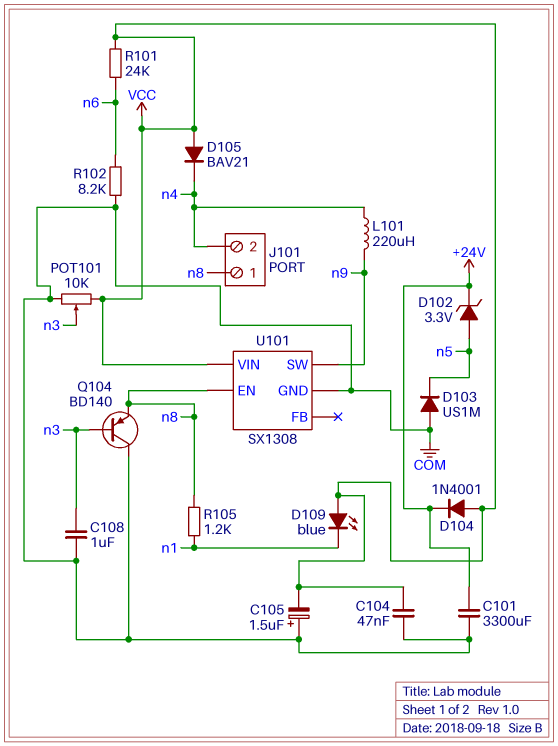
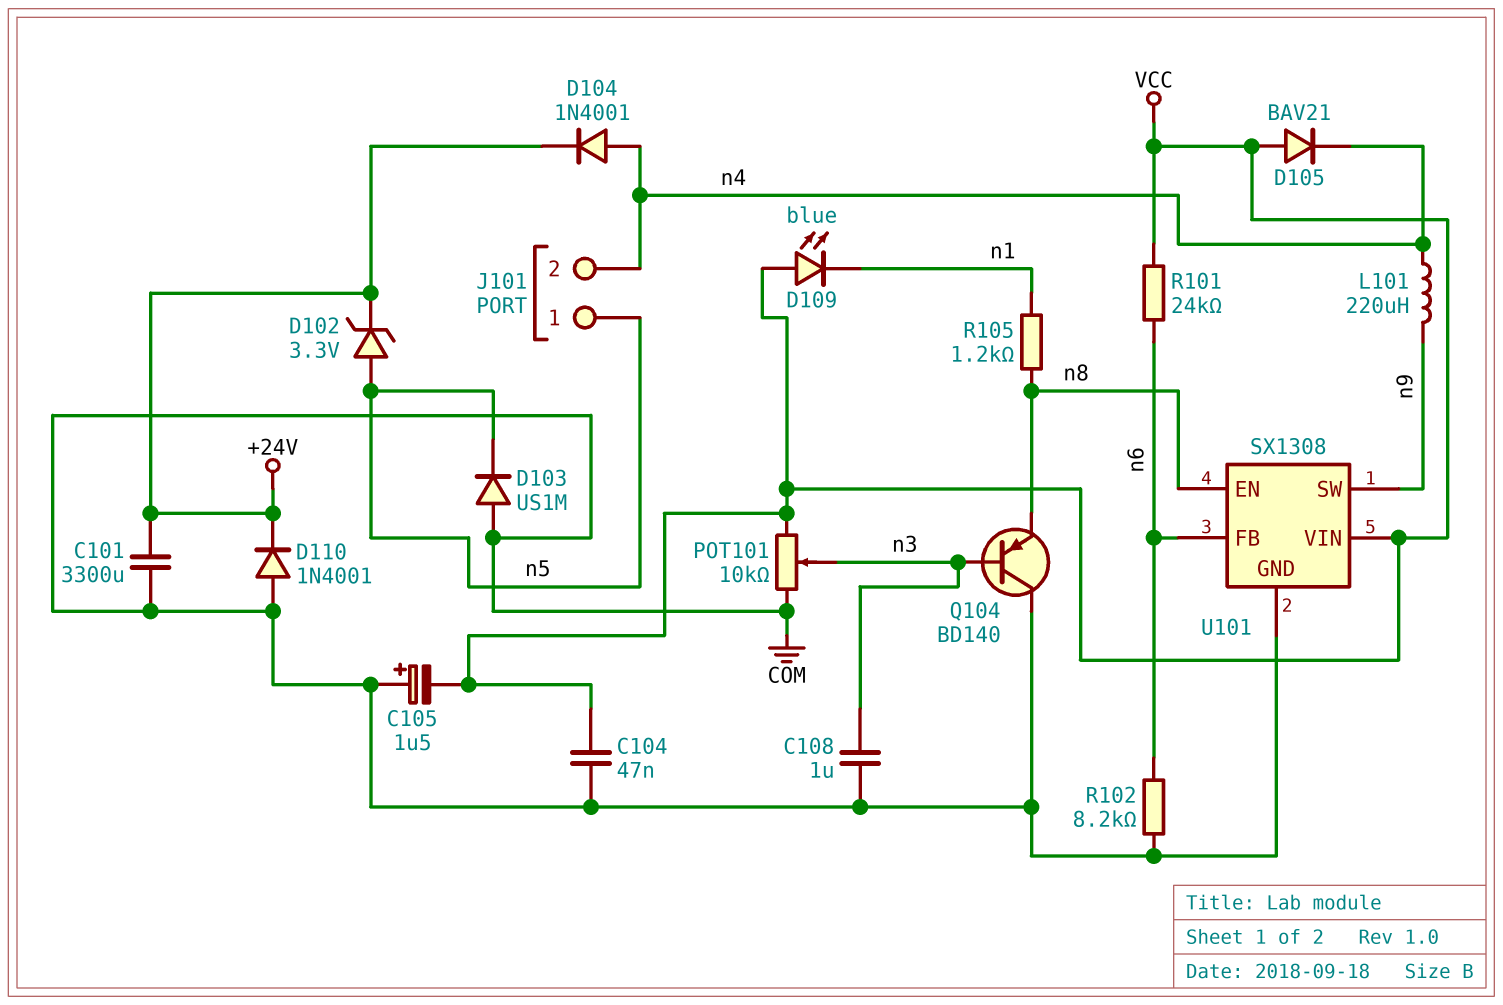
D104: diode 1N4001 (A VCC, K +24V) -> diode 1N4001 (A n4, K +24V)
D110: none -> diode 1N4001 (A COM, K +24V)
J101 pin 1: n8 -> n5
U101 pin FB: none -> n6

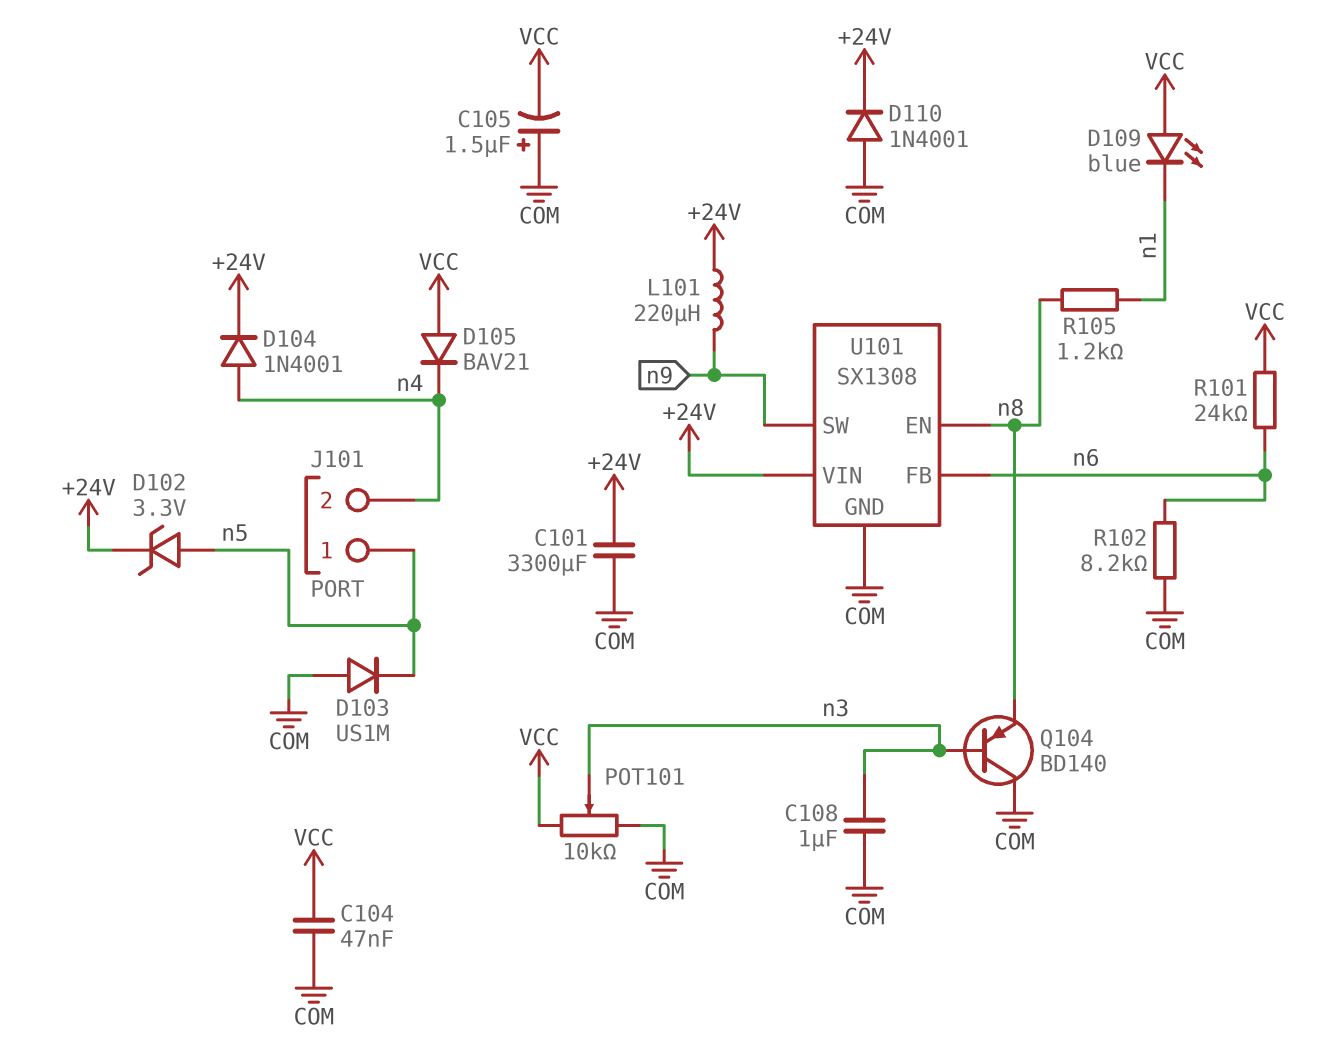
L101: 220uH (n4, n9) -> 220uH (+24V, n9)
U101 pin VIN: VCC -> +24V

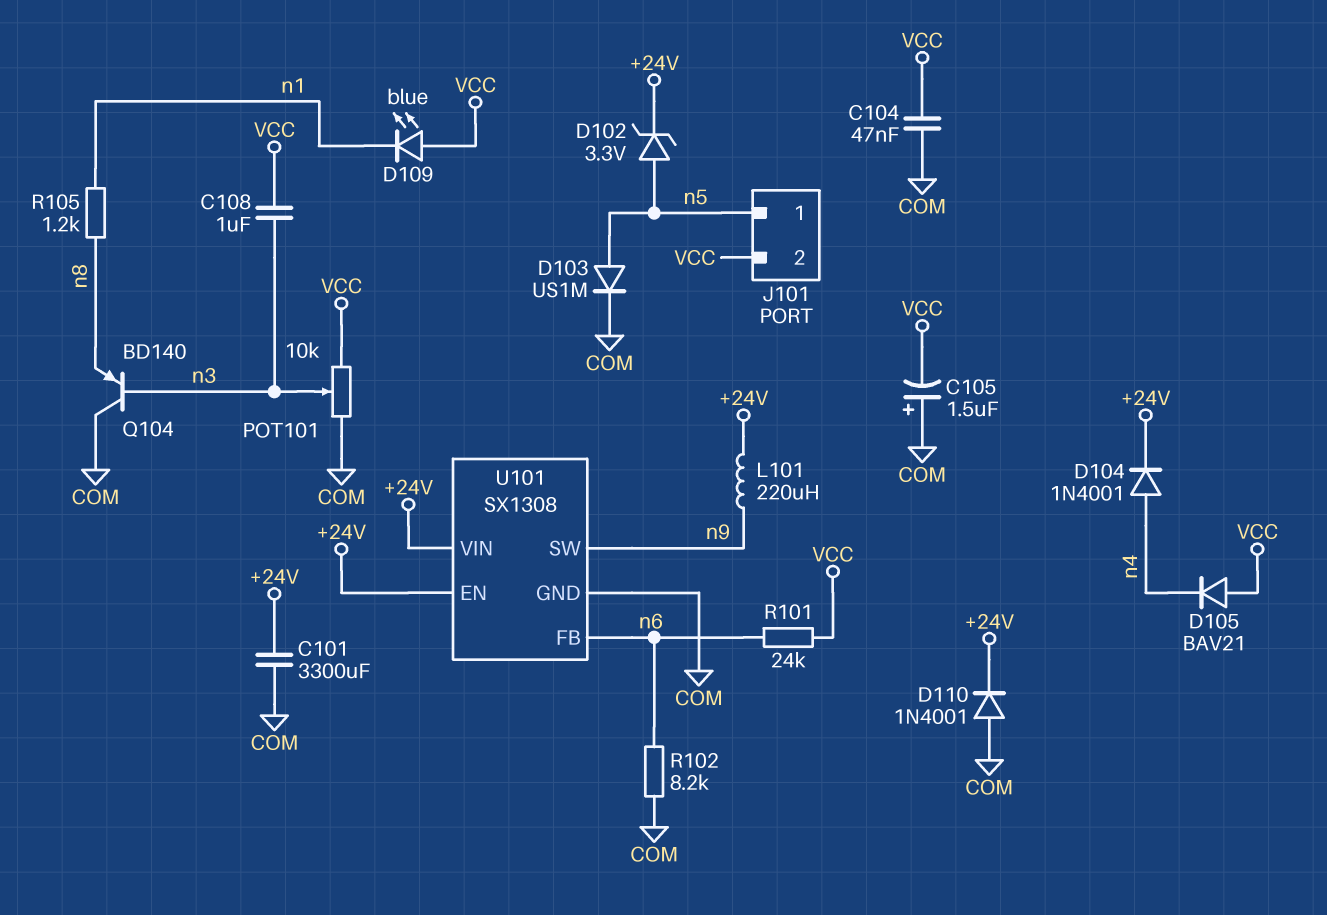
C108: 1uF (COM, n3) -> 1uF (VCC, n3)
D103: diode US1M (A COM, K n5) -> diode US1M (A n5, K COM)
J101 pin 2: n4 -> VCC
U101 pin EN: n8 -> +24V

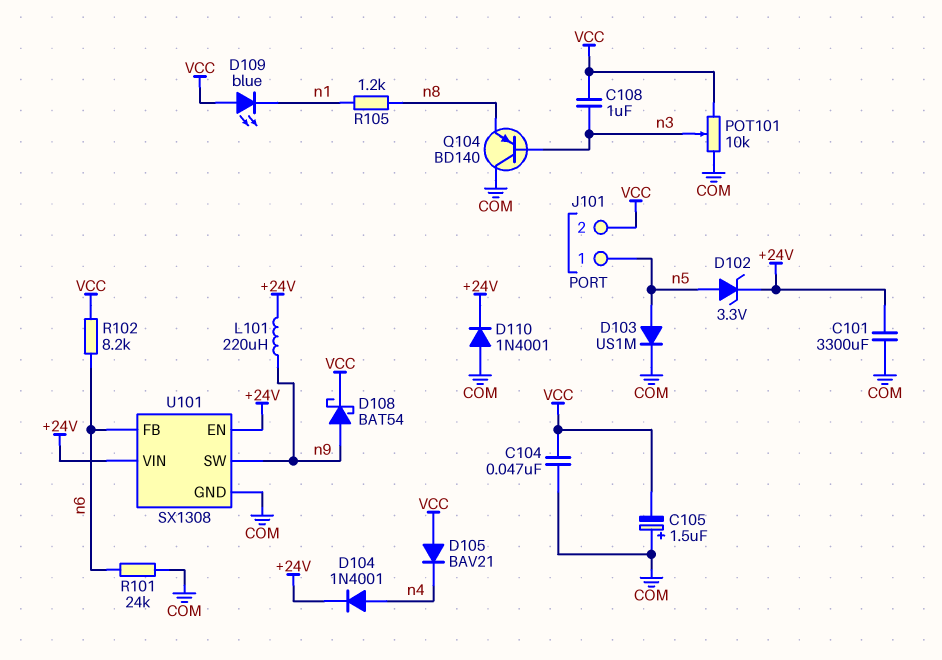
D108: none -> schottky BAT54 (A n9, K VCC)
R101: 24k (VCC, n6) -> 24k (COM, n6)
R102: 8.2k (COM, n6) -> 8.2k (VCC, n6)

